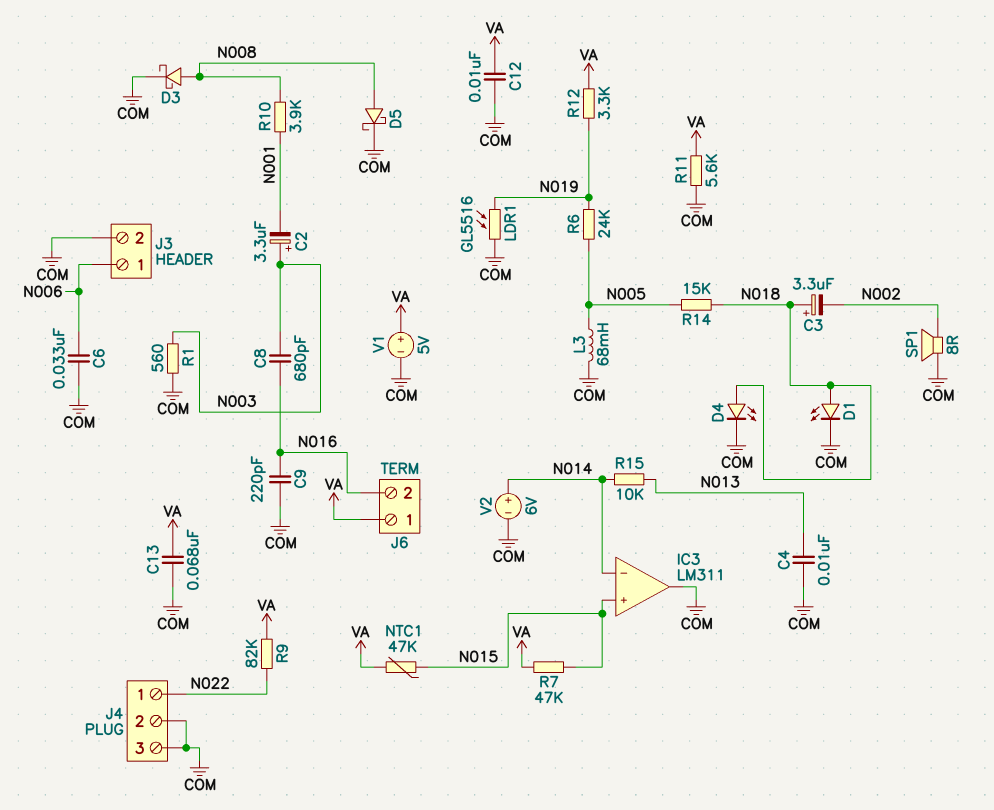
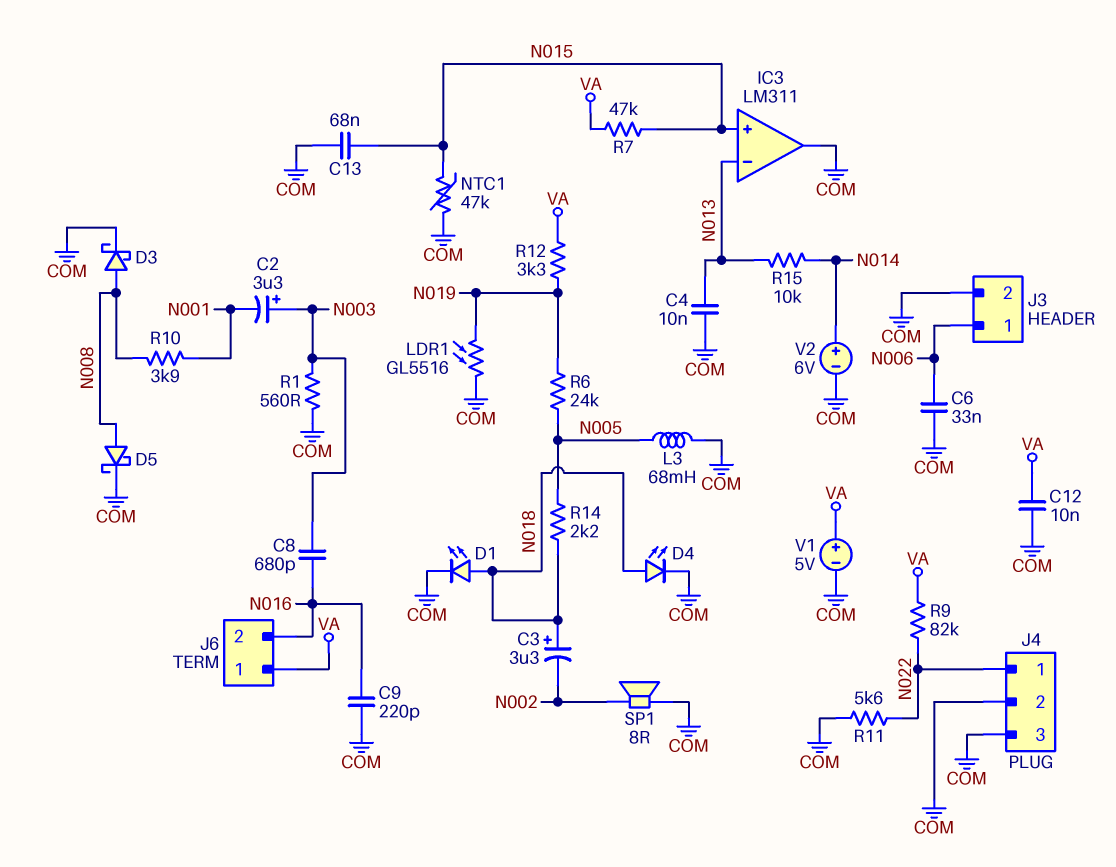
C13: 68nF (COM, VA) -> 68nF (COM, N015)
IC3 pin in-: N014 -> N013
NTC1: 47k (N015, VA) -> 47k (COM, N015)
R11: 5.6k (COM, VA) -> 5.6k (COM, N022)
R14: 15k (N005, N018) -> 2.2k (N005, N018)

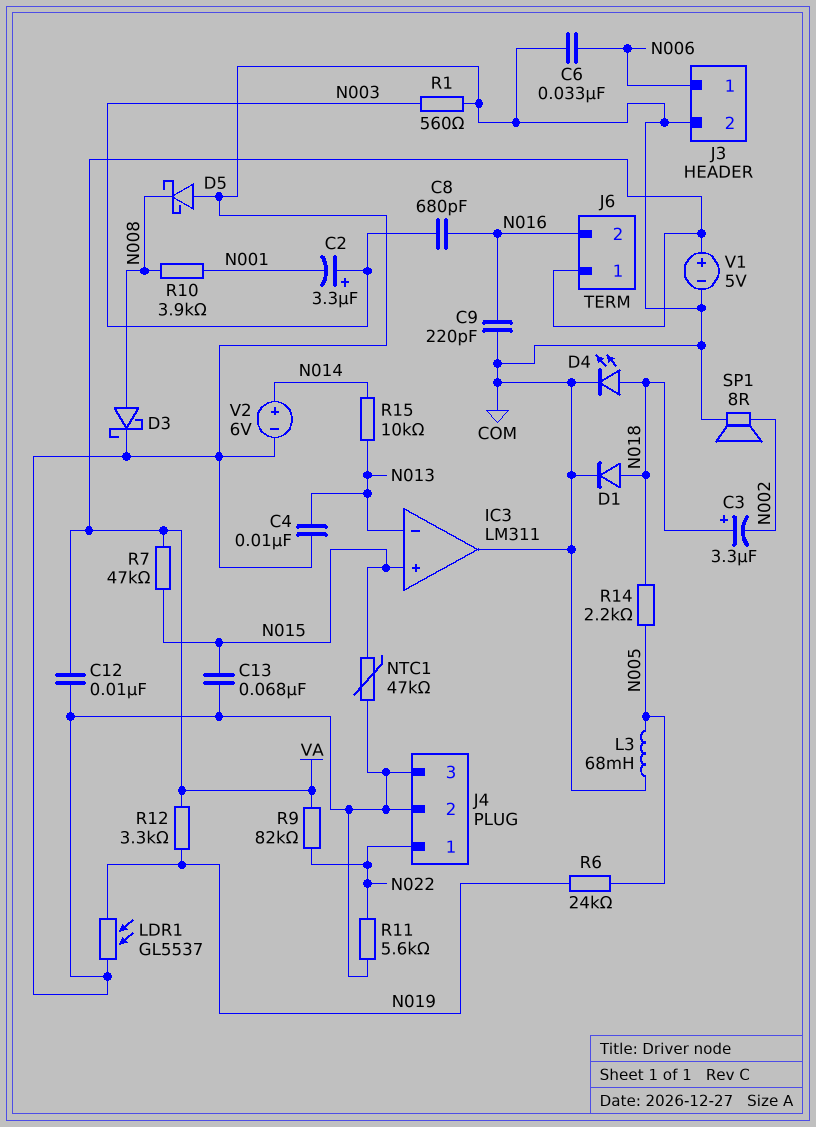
D1: LED (A N018, K COM) -> diode (A N018, K COM)
D5: schottky (A N008, K COM) -> schottky (A COM, K N008)
LDR1: GL5516 (COM, N019) -> GL5537 (COM, N019)

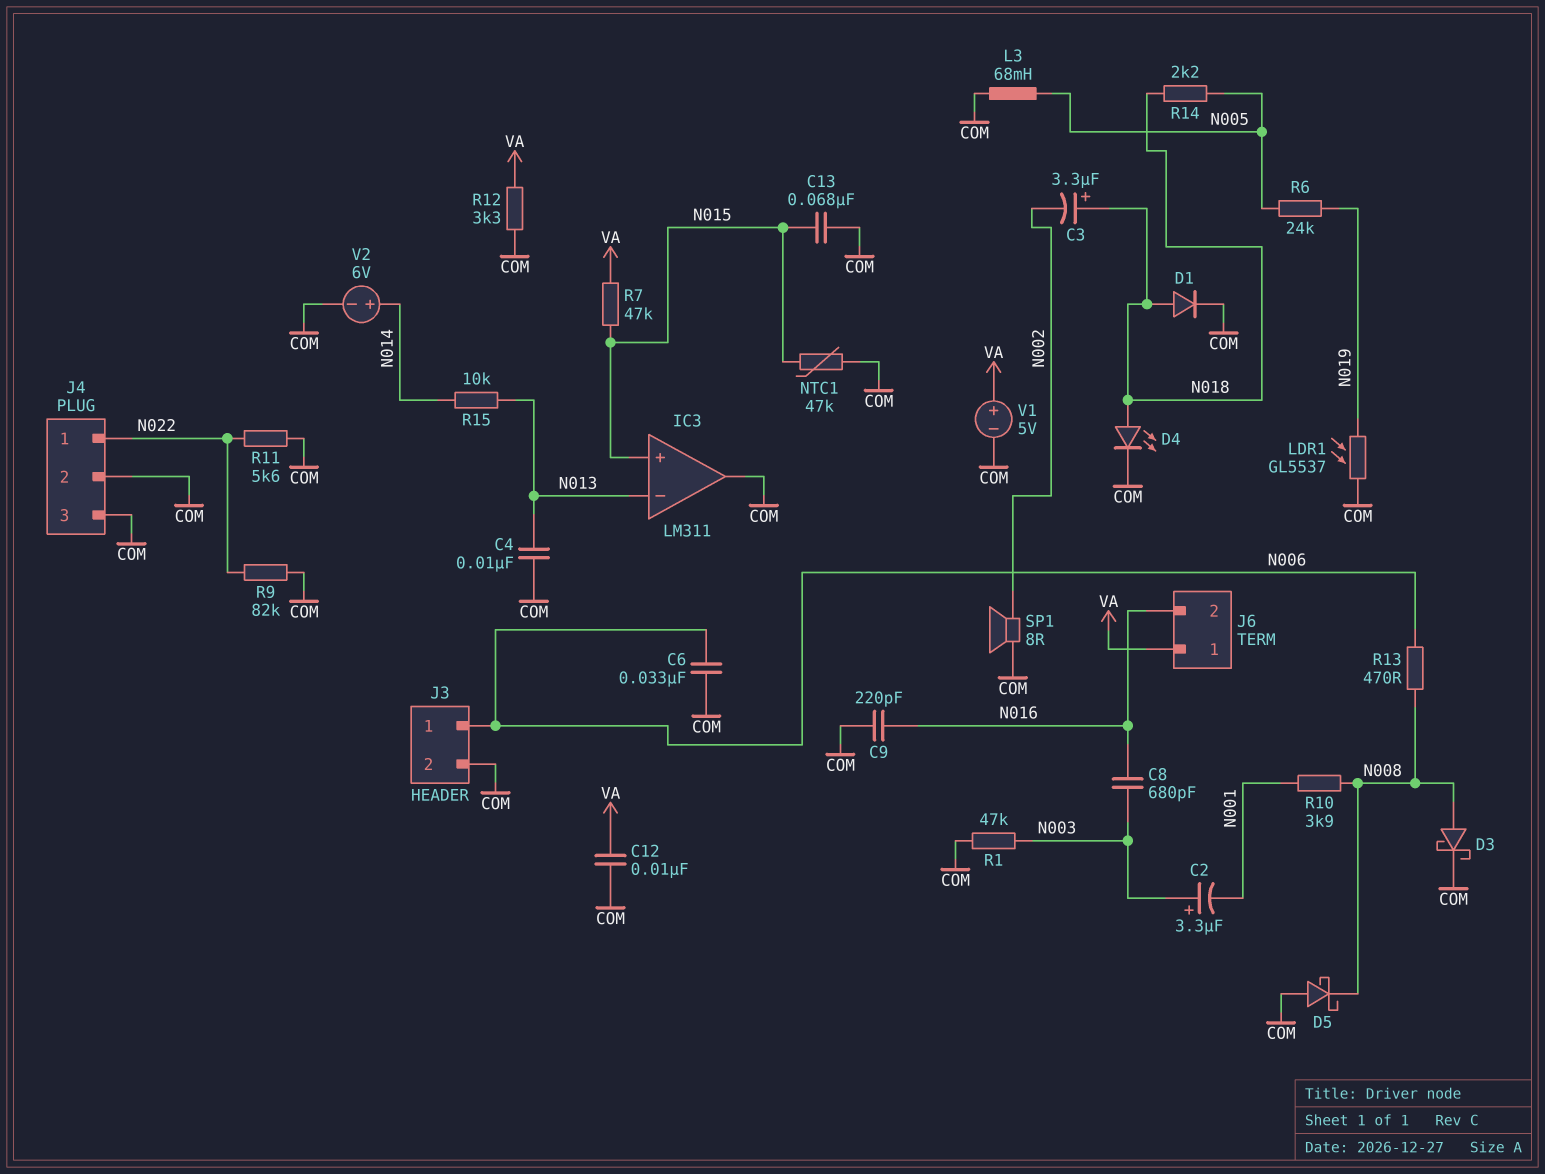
R1: 560 (COM, N003) -> 47k (COM, N003)
R9: 82k (N022, VA) -> 82k (COM, N022)
R12: 3.3k (N019, VA) -> 3.3k (COM, VA)
R13: none -> 470 (N006, N008)

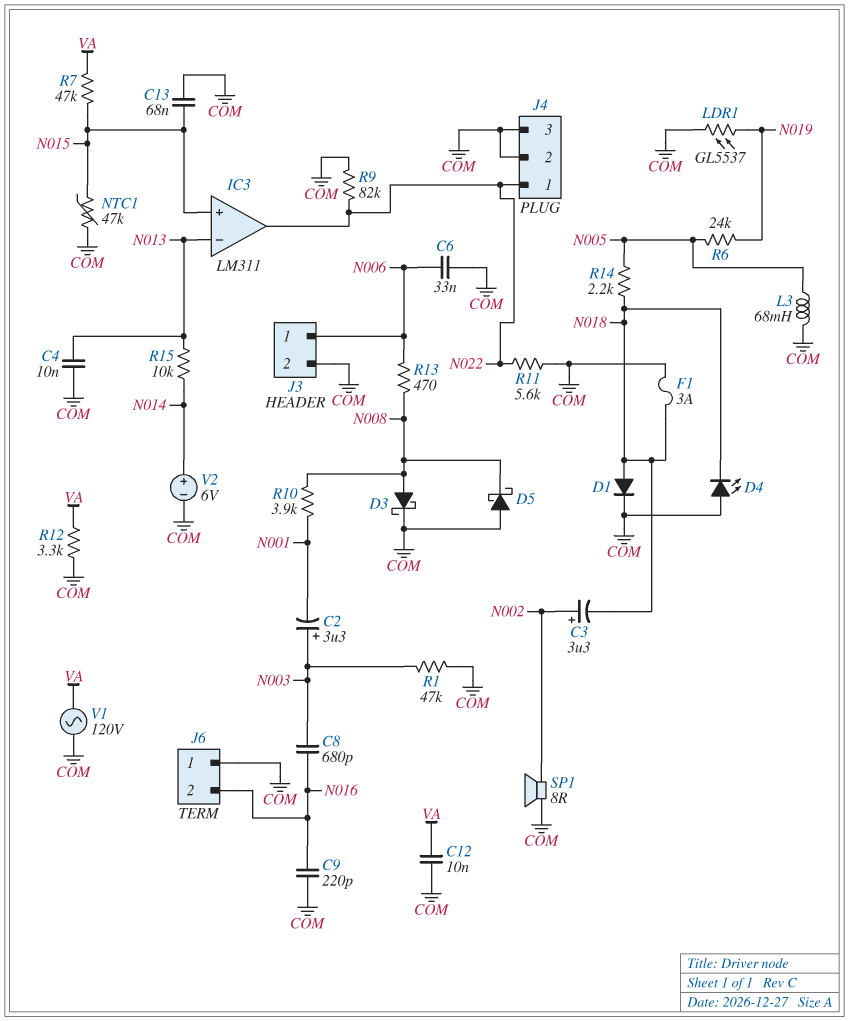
C3: 3.3uF (plus N018, minus N002) -> 3.3uF (plus N002, minus N018)
D4: LED (A N018, K COM) -> LED (A COM, K N018)
F1: none -> 3A (COM, N018)
IC3 pin out: COM -> N022
J6 pin 1: VA -> COM
V1: 5V (plus VA, minus COM) -> AC 120V (COM, VA)

